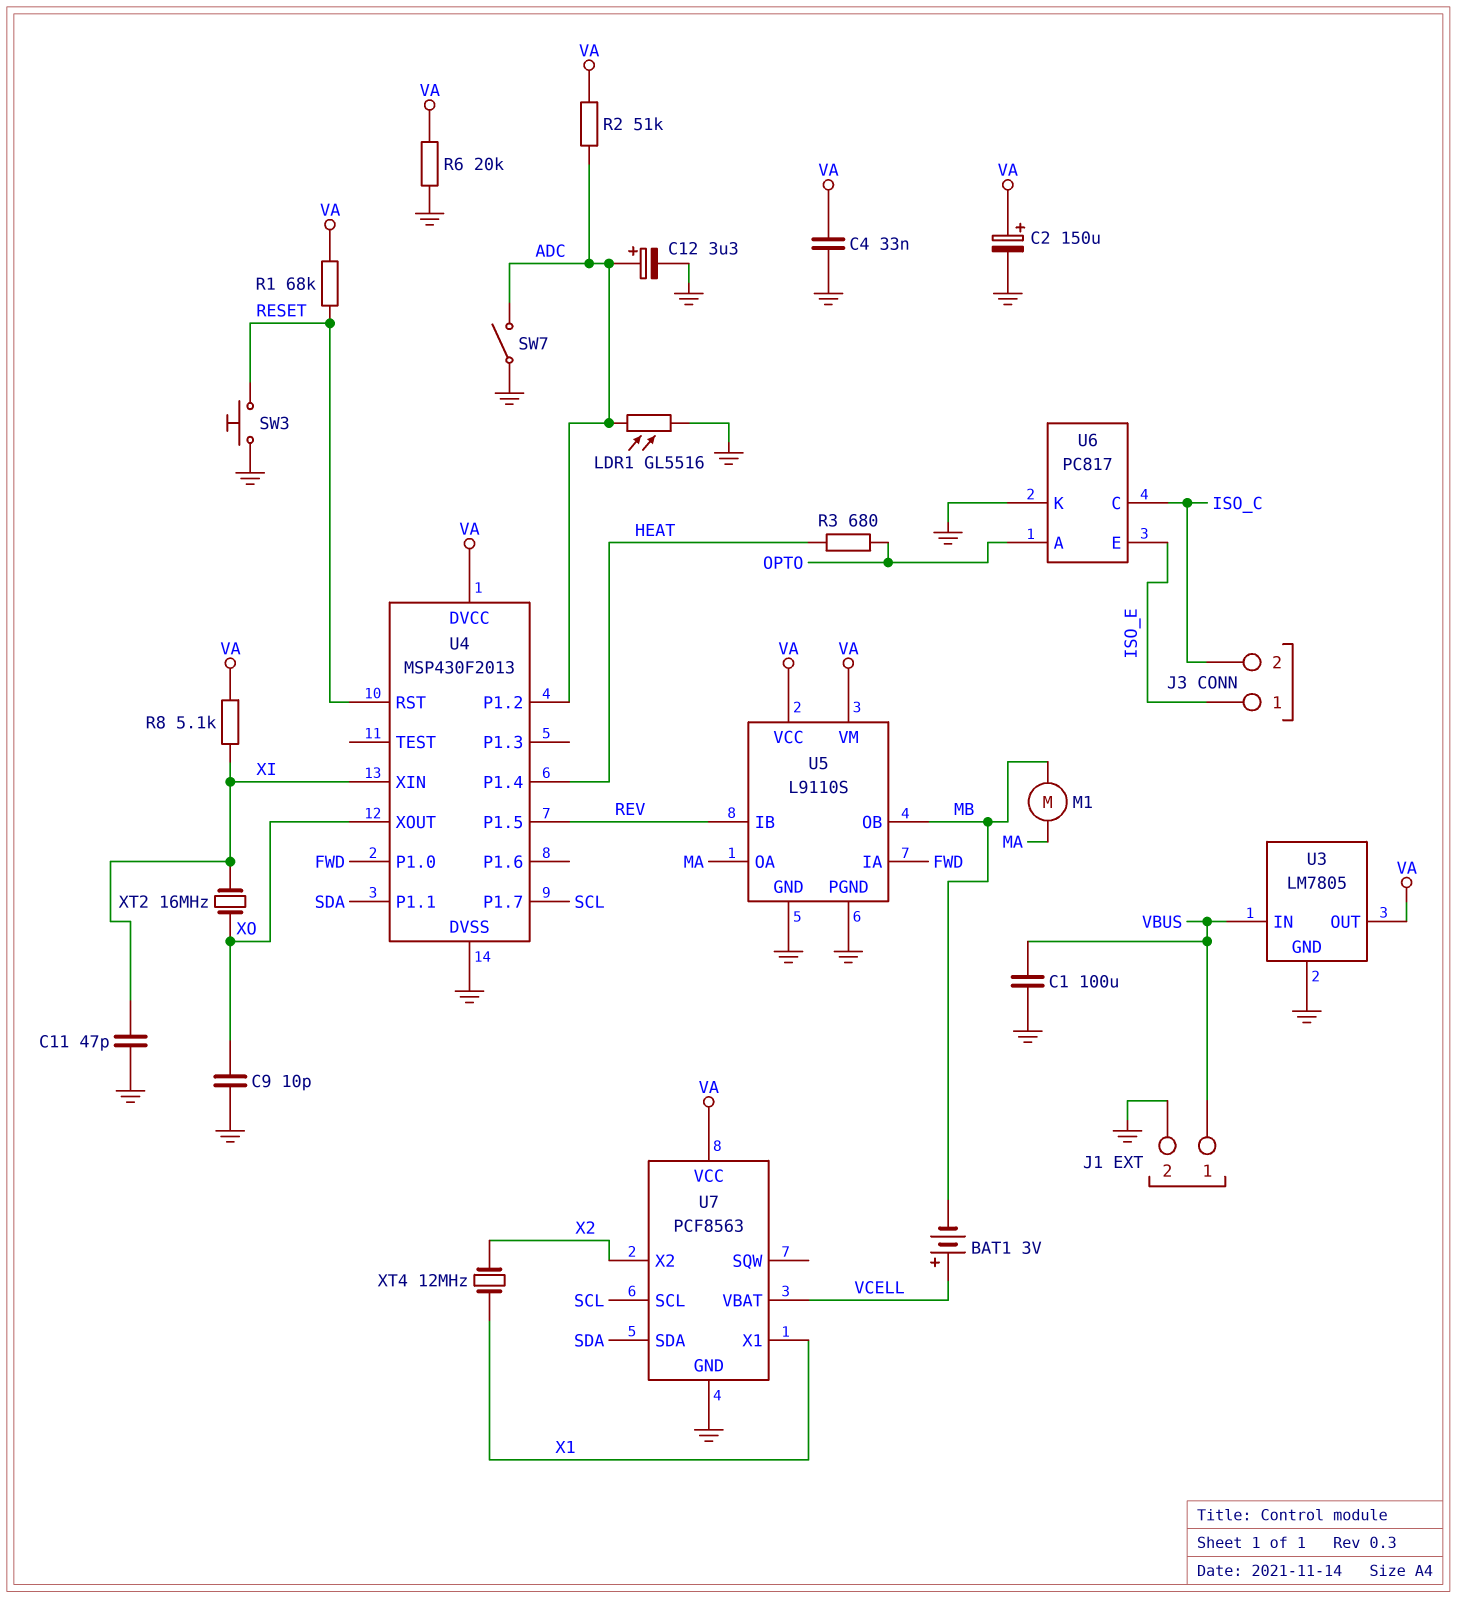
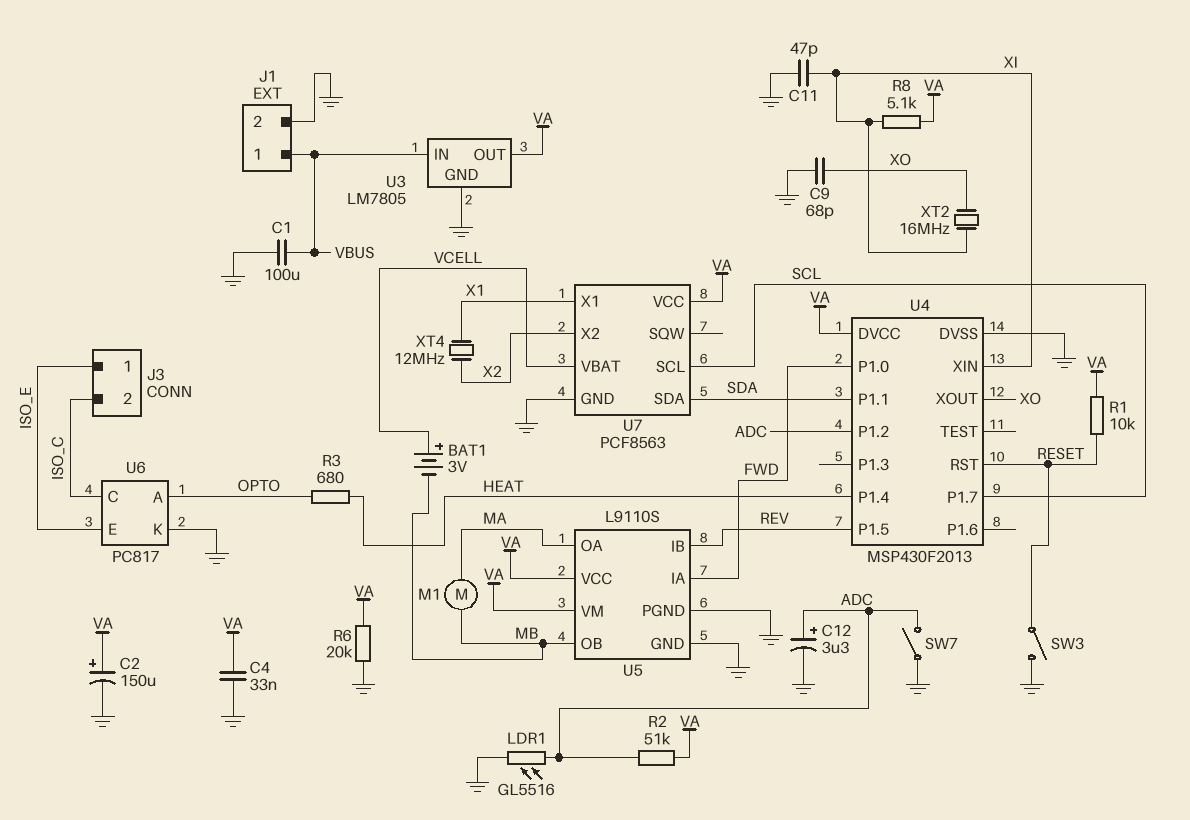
C9: 10pF (GND, XO) -> 68pF (GND, XO)
R1: 68k (RESET, VA) -> 10k (RESET, VA)
SW3: button (GND, RESET) -> switch (GND, RESET)

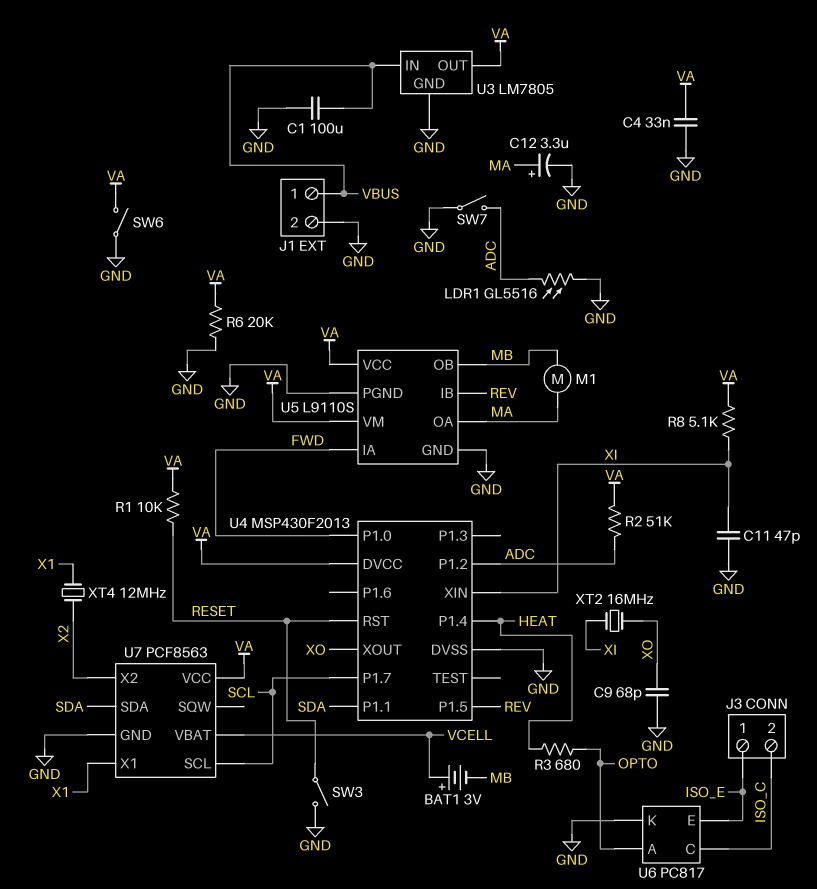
C2: 150uF (plus VA, minus GND) -> none
C12: 3.3uF (plus ADC, minus GND) -> 3.3uF (plus MA, minus GND)
SW6: none -> switch (GND, VA)

